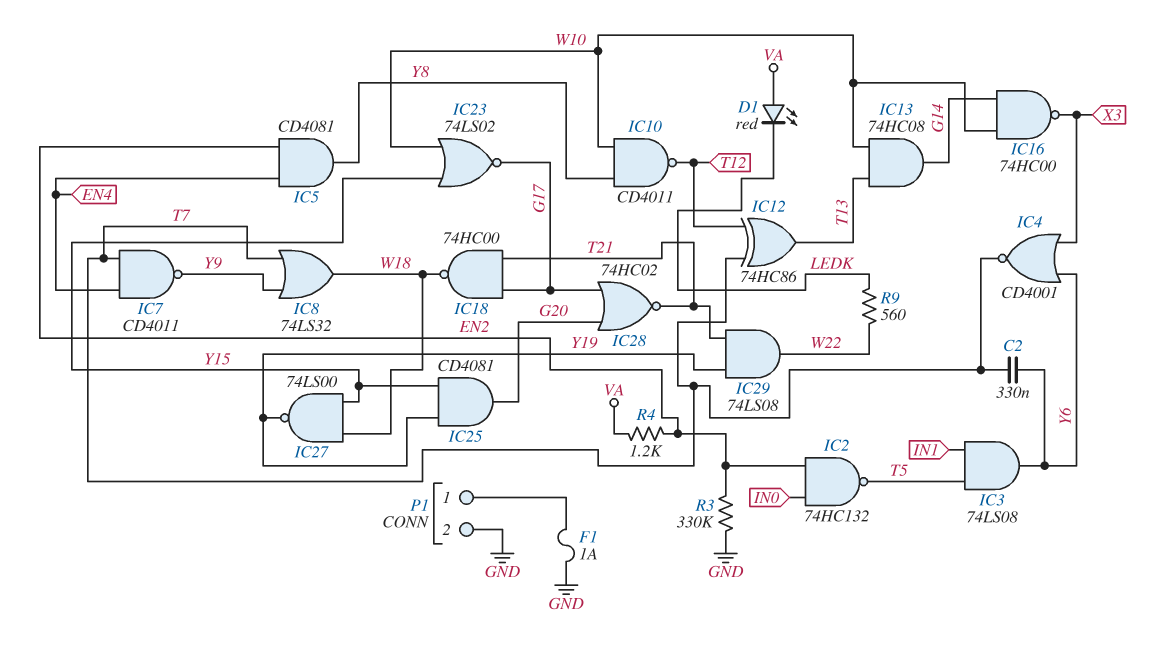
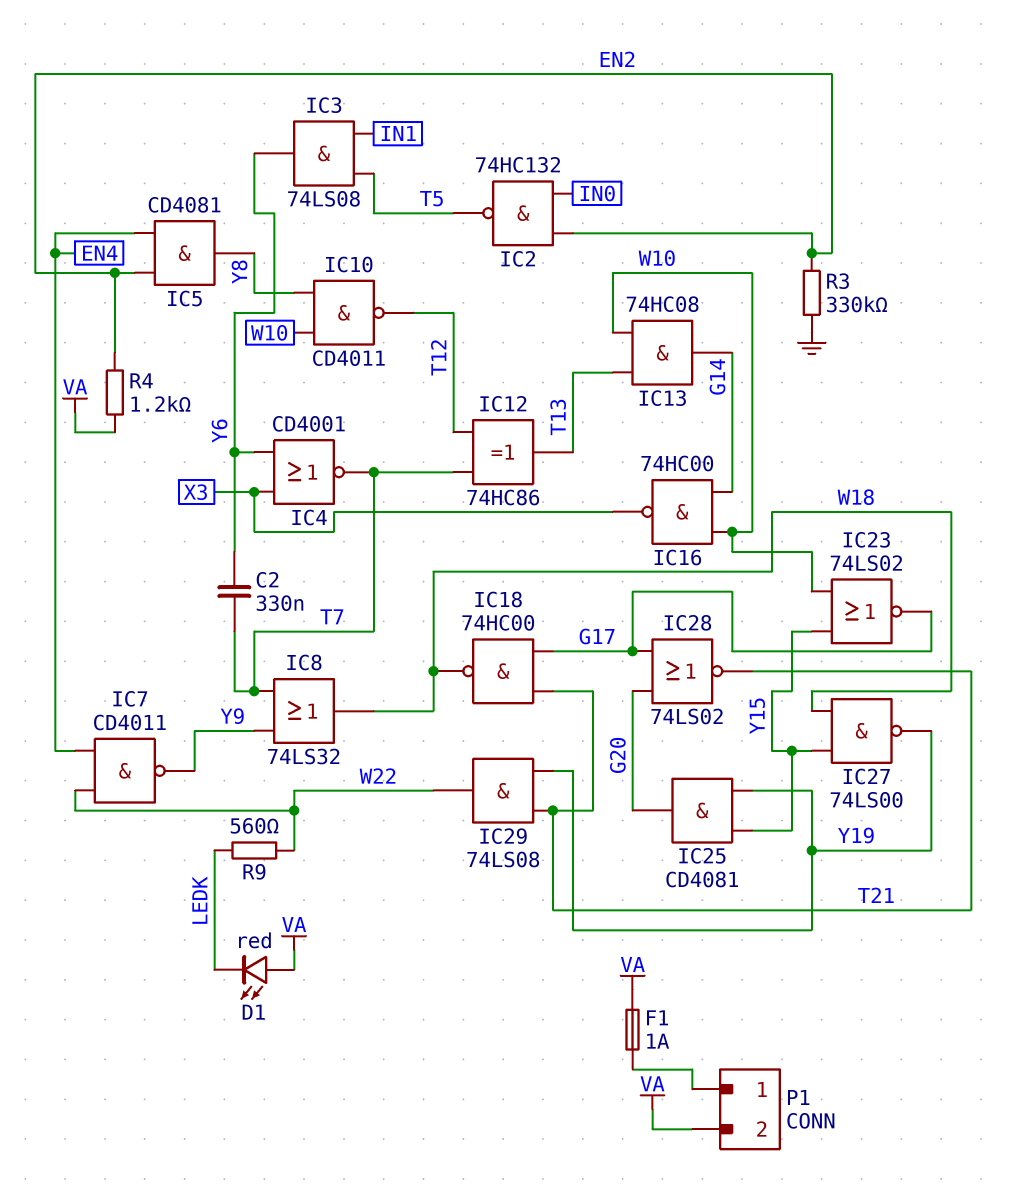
F1: 1A (GND, P1/1) -> 1A (P1/1, VA)
IC7: NAND CD4011 (in EN4, in T7, out Y9) -> NAND CD4011 (in EN4, in W22, out Y9)
IC28: NOR 74HC02 (in G17, in G20, out T21) -> NOR 74LS02 (in G17, in G20, out T21)
P1 pin 2: GND -> VA

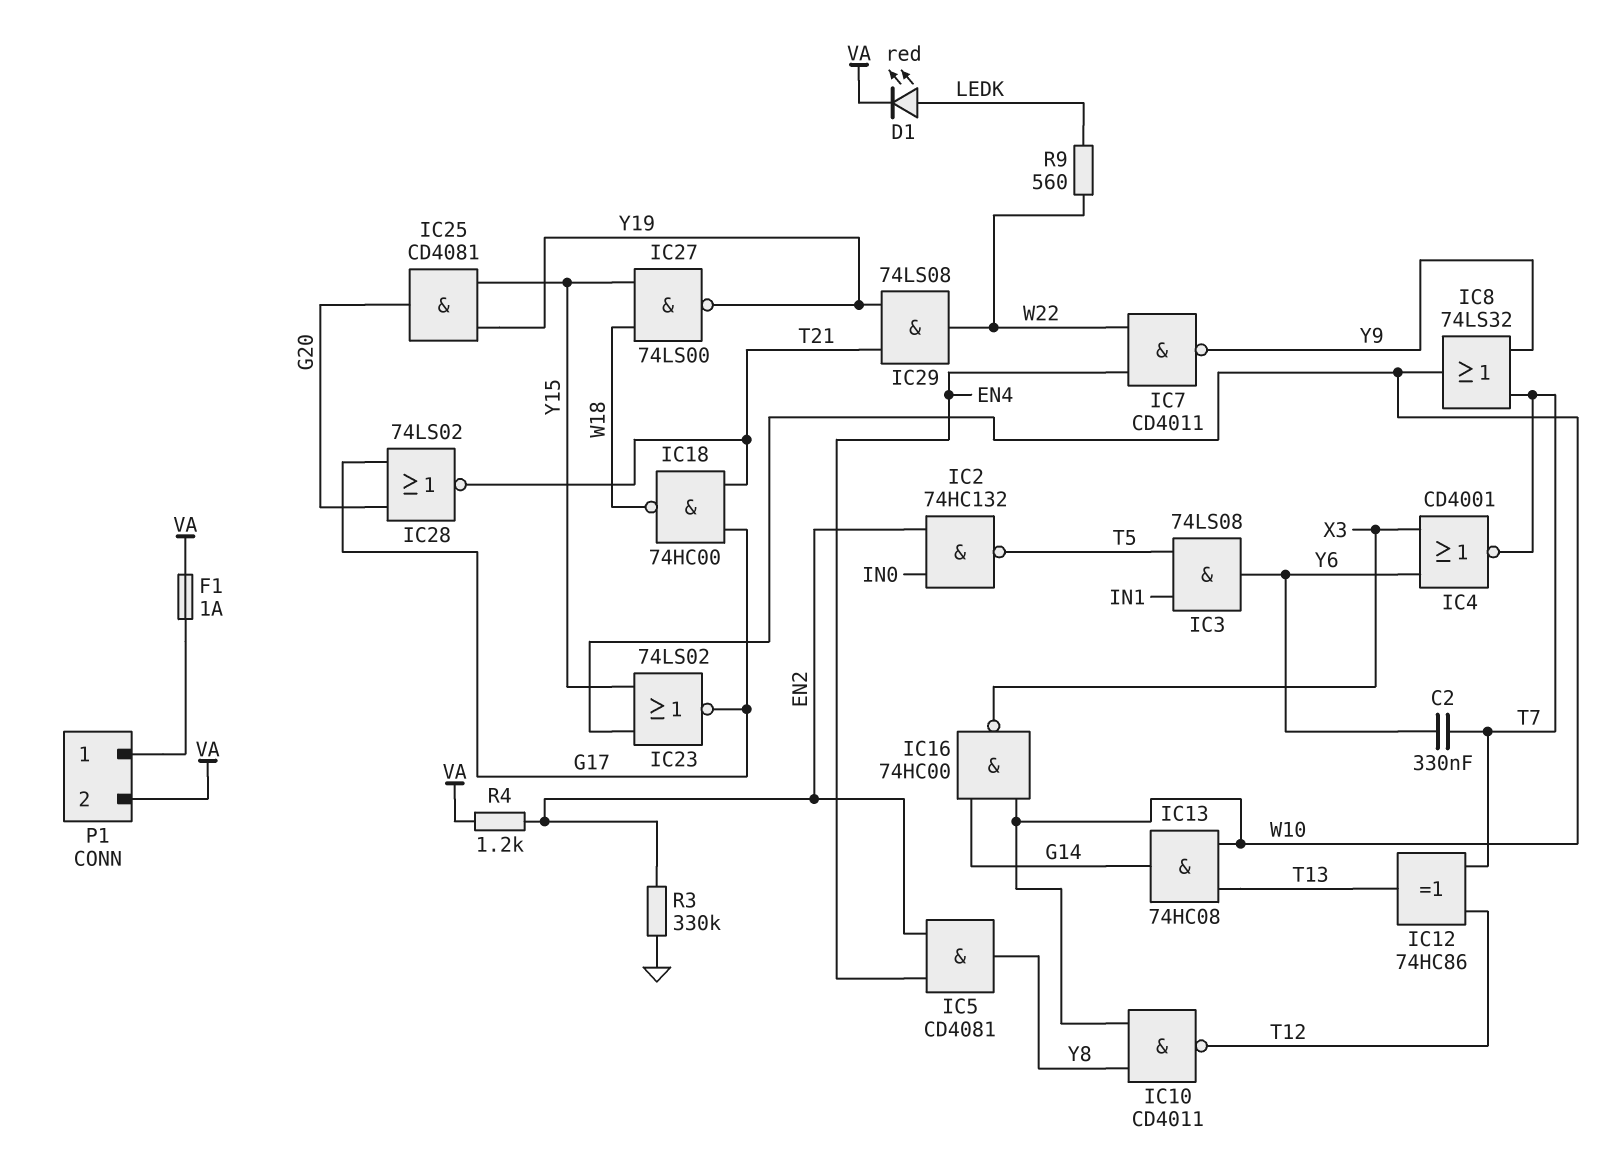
D1: LED red (A VA, K LEDK) -> LED red (A LEDK, K VA)
IC8: OR 74LS32 (in T7, in Y9, out W18) -> OR 74LS32 (in T7, in Y9, out W10)

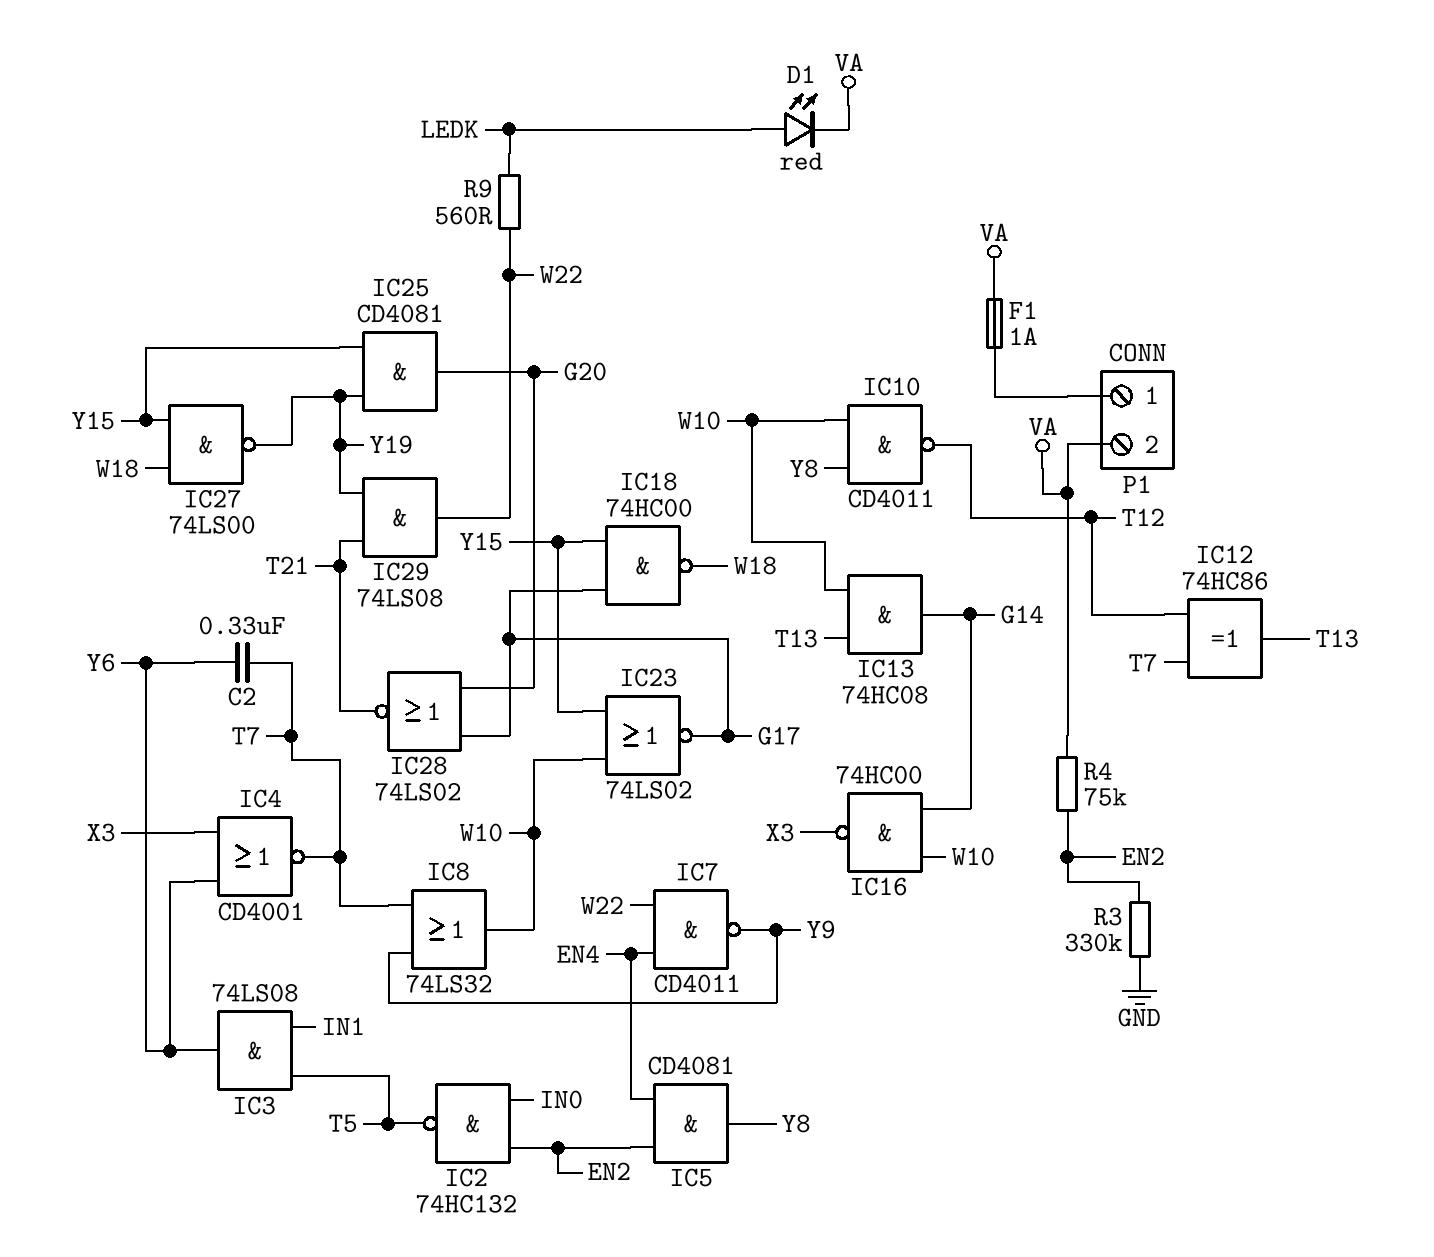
IC18: NAND 74HC00 (in G17, in T21, out W18) -> NAND 74HC00 (in G17, in Y15, out W18)
R4: 1.2k (EN2, VA) -> 75k (EN2, VA)

